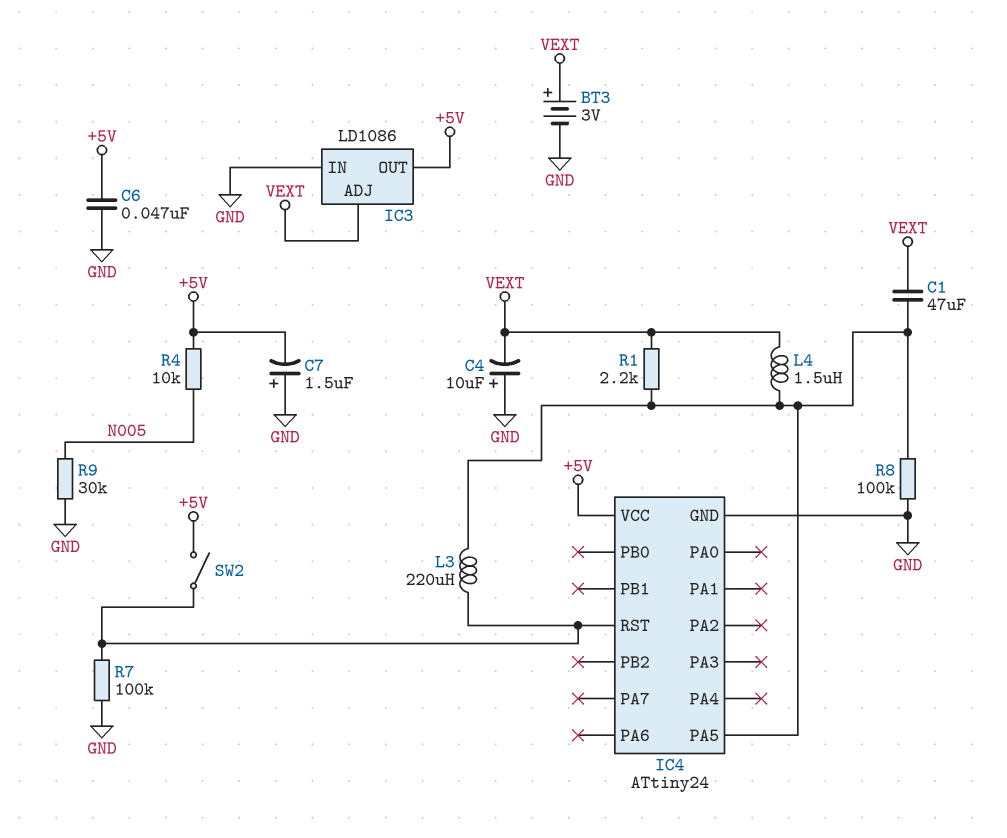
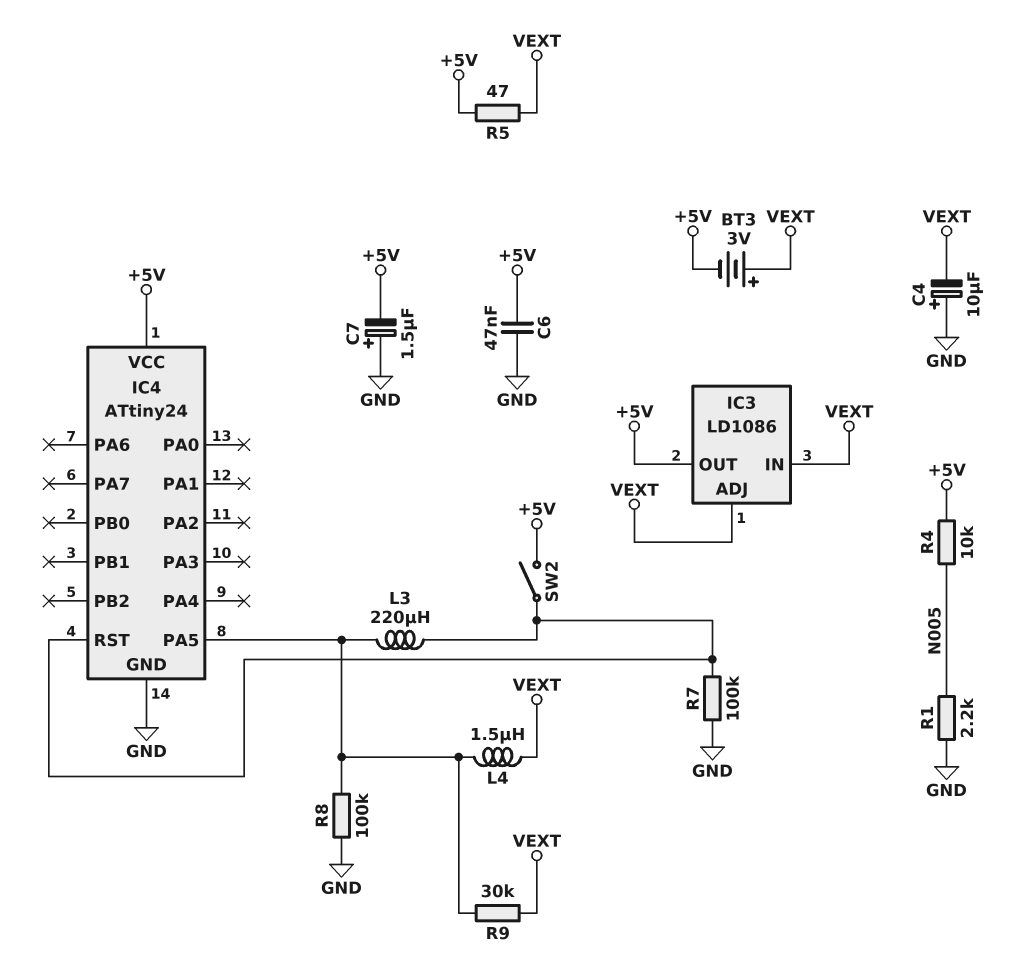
BT3: 3V (plus VEXT, minus GND) -> 3V (plus VEXT, minus +5V)
C1: 47uF (IC4/PA5, VEXT) -> none
IC3 pin IN: GND -> VEXT
R1: 2.2k (IC4/PA5, VEXT) -> 2.2k (GND, N005)
R5: none -> 47 (+5V, VEXT)
R9: 30k (GND, N005) -> 30k (IC4/PA5, VEXT)

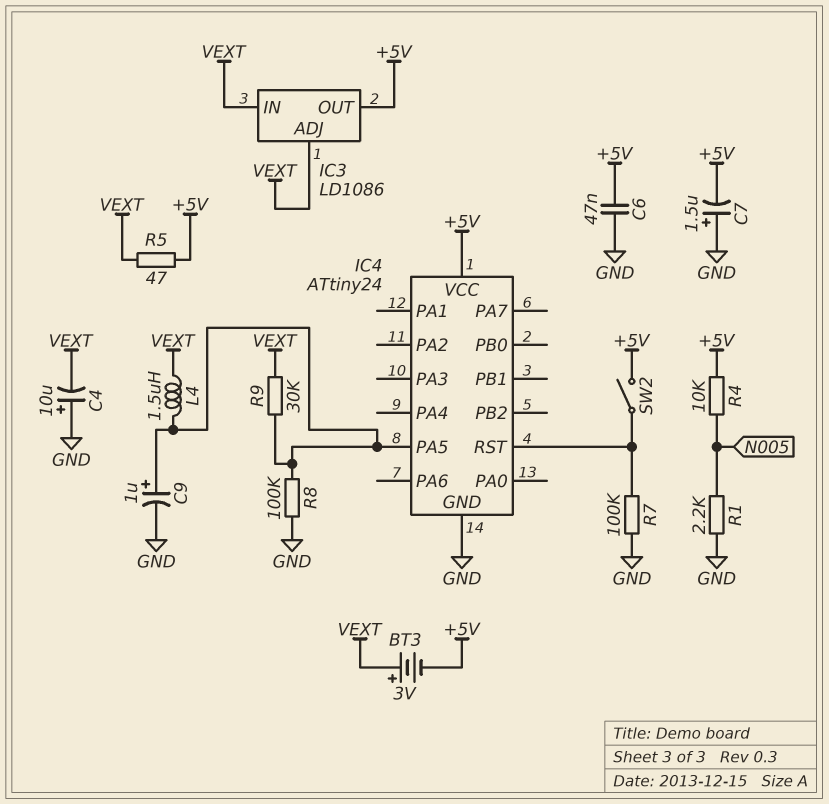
C9: none -> 1uF (plus IC4/PA5, minus GND)
L3: 220uH (IC4/PA5, IC4/RST) -> none

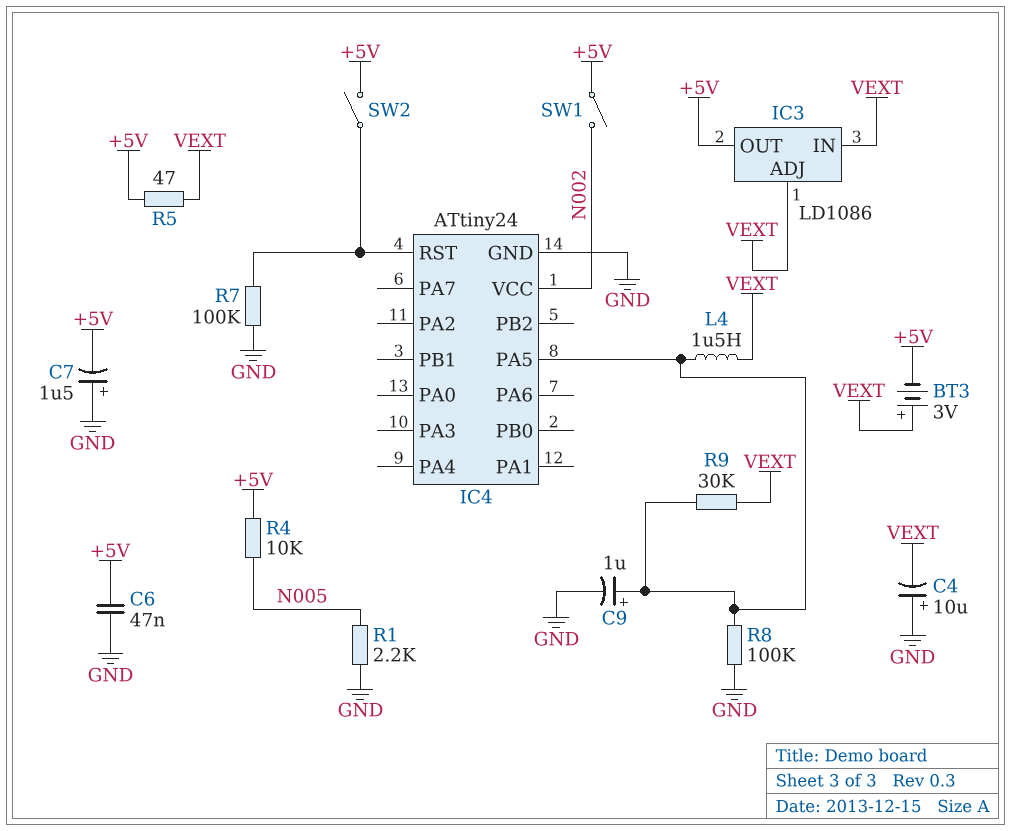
IC4 pin VCC: +5V -> N002
SW1: none -> switch (+5V, N002)

